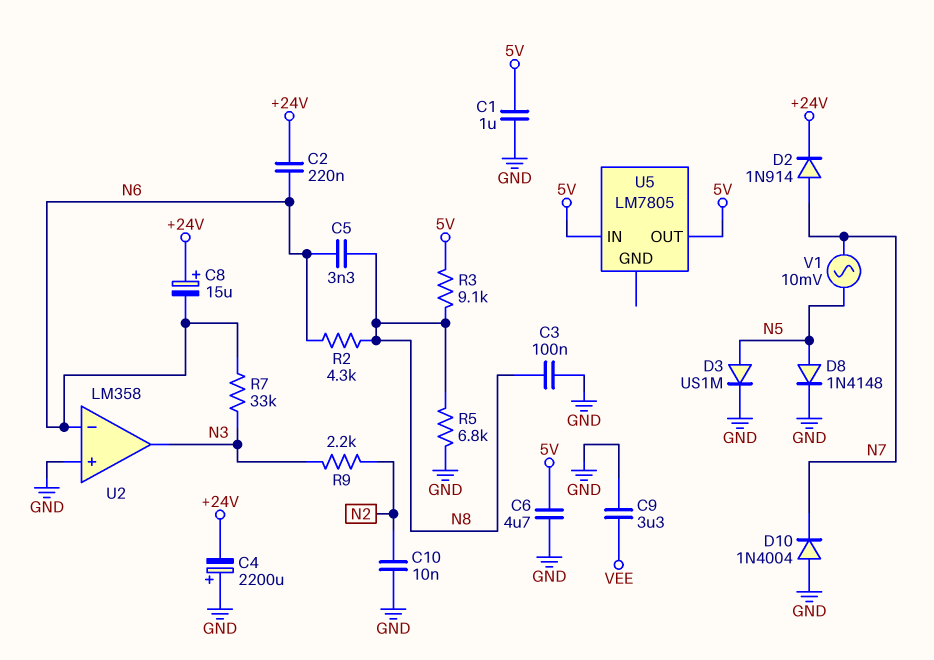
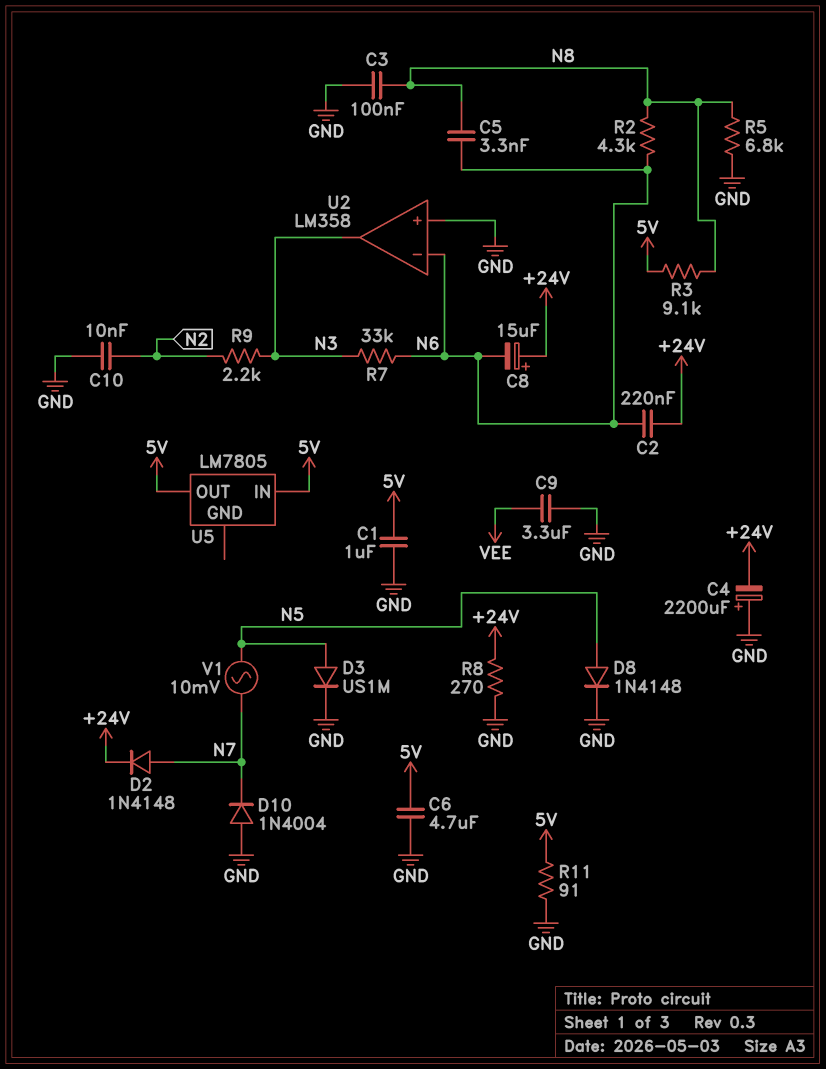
D2: diode 1N914 (A N7, K +24V) -> diode 1N4148 (A N7, K +24V)
R8: none -> 270 (+24V, GND)
R11: none -> 91 (5V, GND)

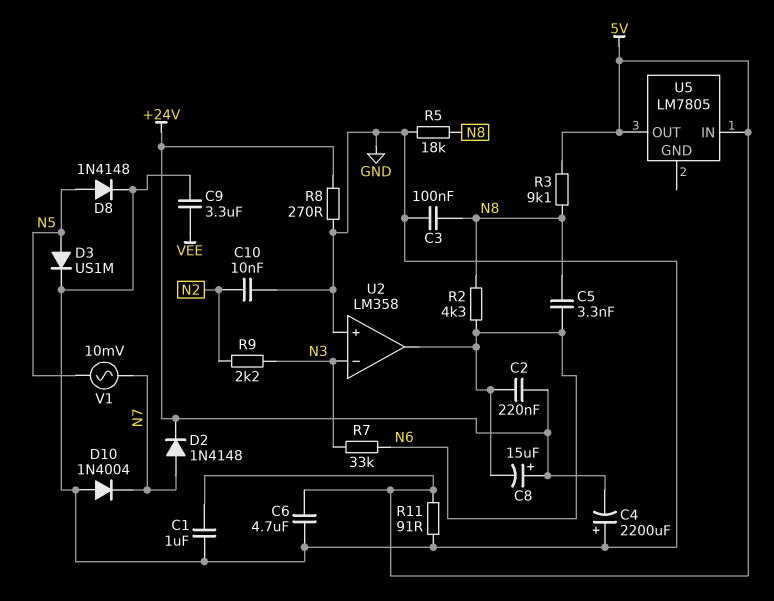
R5: 6.8k (GND, N8) -> 18k (GND, N8)
U2 pin in-: N6 -> N3
U2 pin out: N3 -> N6

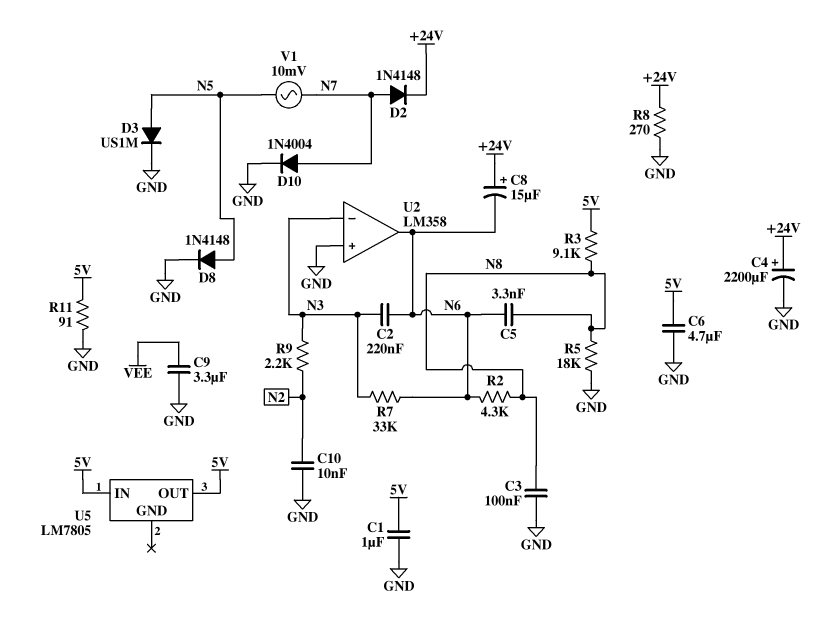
C2: 220nF (+24V, N6) -> 220nF (N3, N6)
C4: 2200uF (plus GND, minus +24V) -> 2200uF (plus +24V, minus GND)
D10: diode 1N4004 (A GND, K N7) -> diode 1N4004 (A N7, K GND)

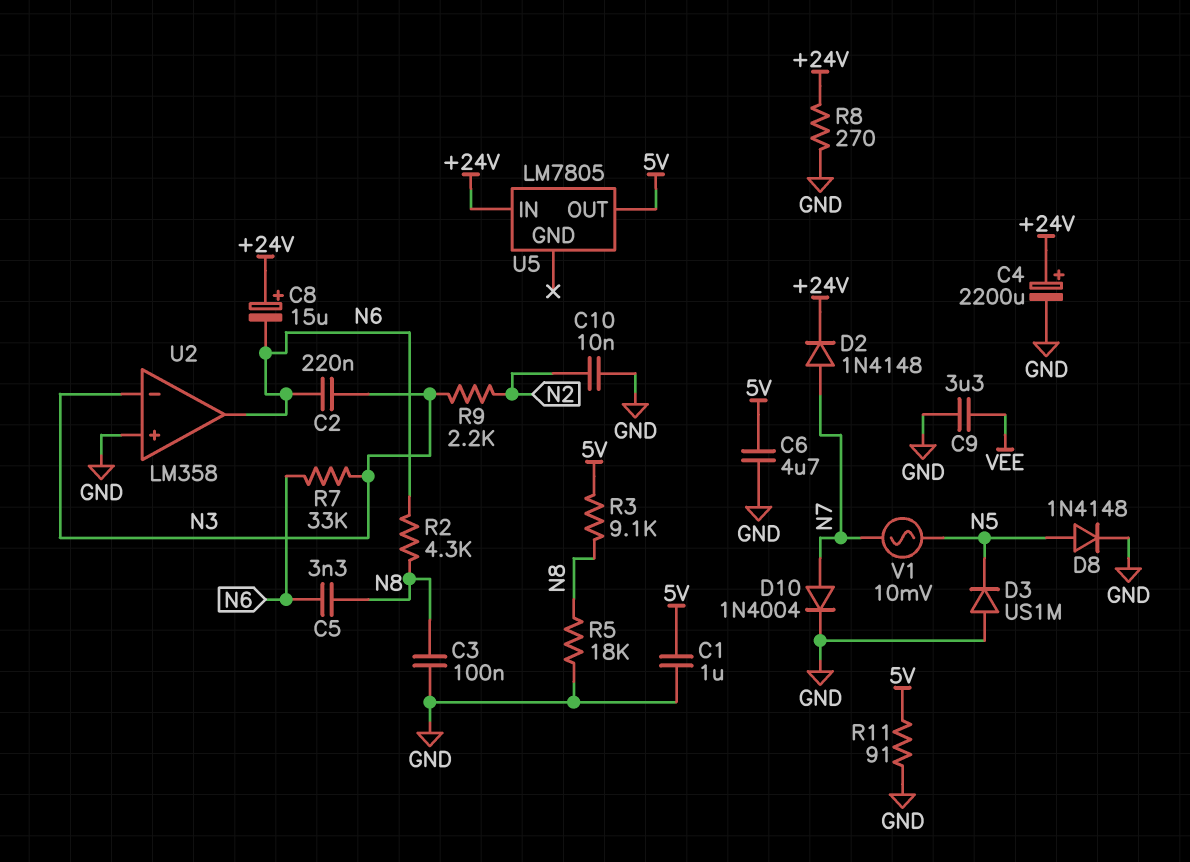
D3: diode US1M (A N5, K GND) -> diode US1M (A GND, K N5)
U5 pin IN: 5V -> +24V

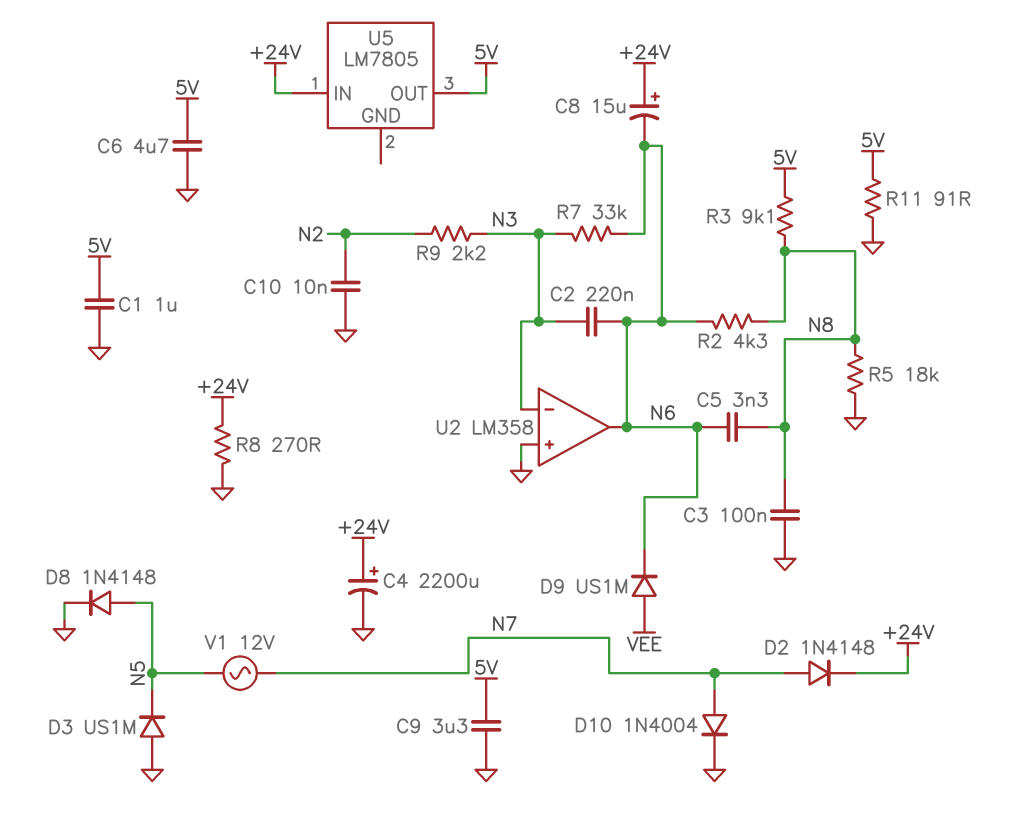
C9: 3.3uF (GND, VEE) -> 3.3uF (5V, GND)
D9: none -> diode US1M (A VEE, K N6)
V1: AC 10mV (N5, N7) -> AC 12V (N5, N7)

